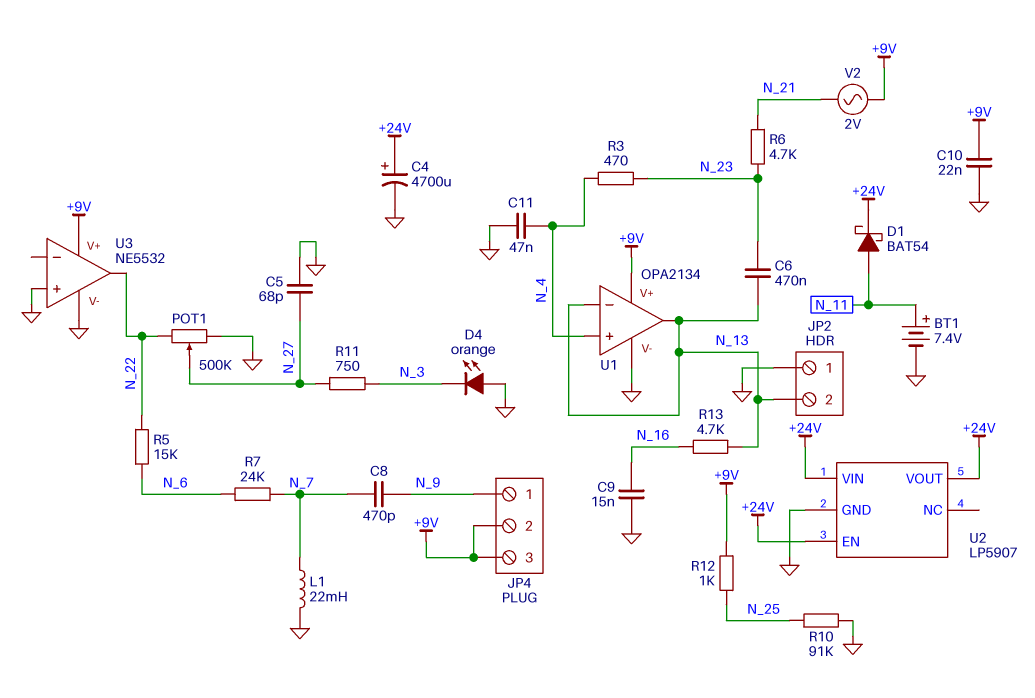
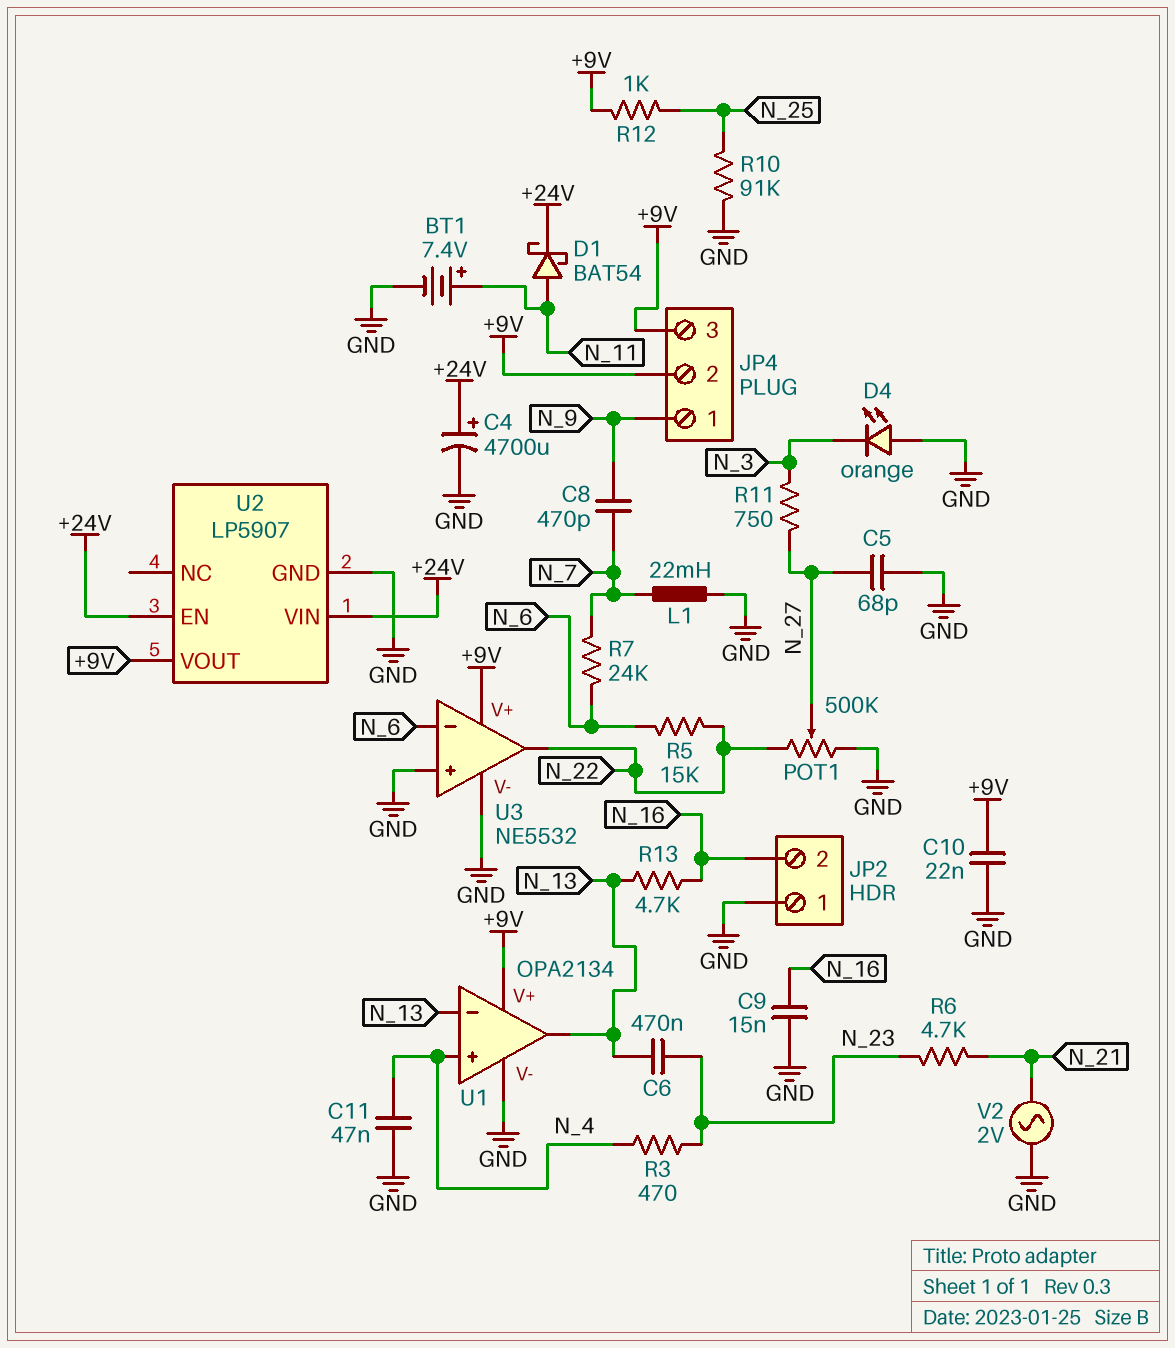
JP2 pin 2: N_13 -> N_16
U2 pin VOUT: +24V -> +9V
U3 pin in-: none -> N_6
V2: AC 2V (+9V, N_21) -> AC 2V (GND, N_21)

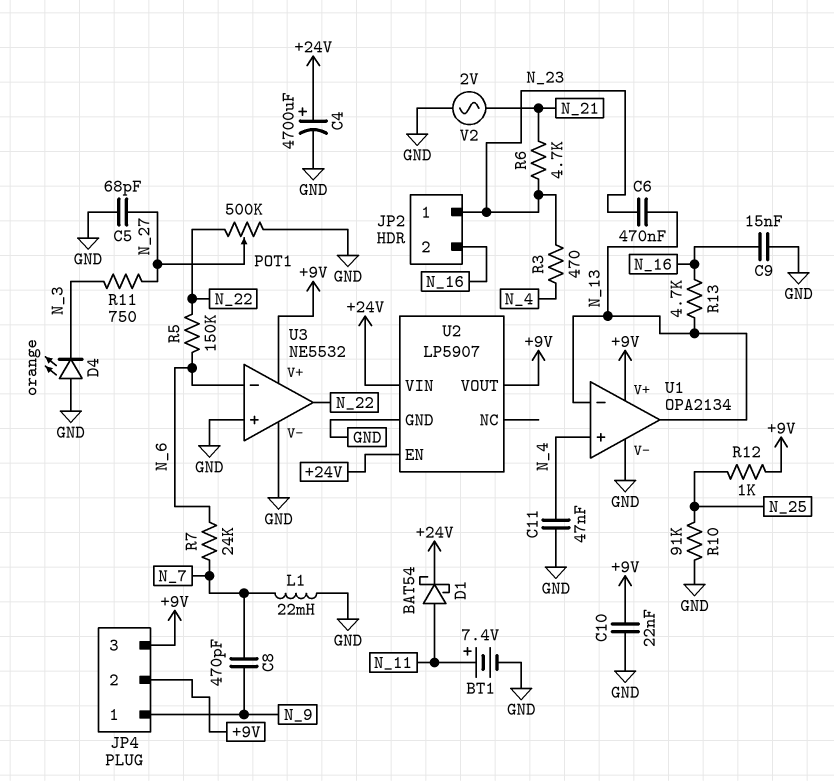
JP2 pin 1: GND -> N_23
R5: 15k (N_6, N_22) -> 150k (N_6, N_22)

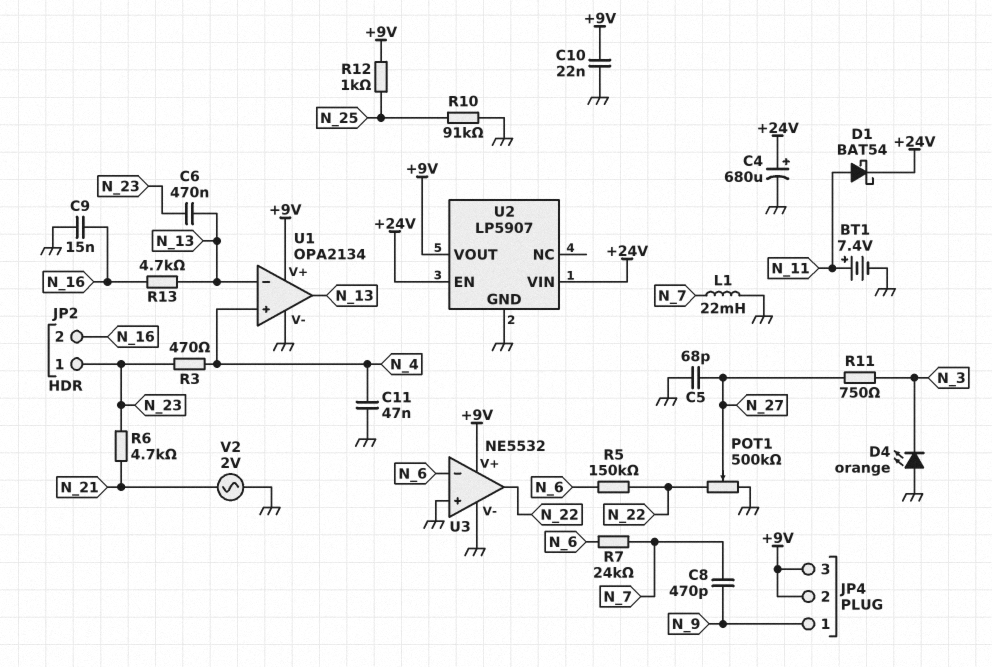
C4: 4700uF (plus +24V, minus GND) -> 680uF (plus +24V, minus GND)

